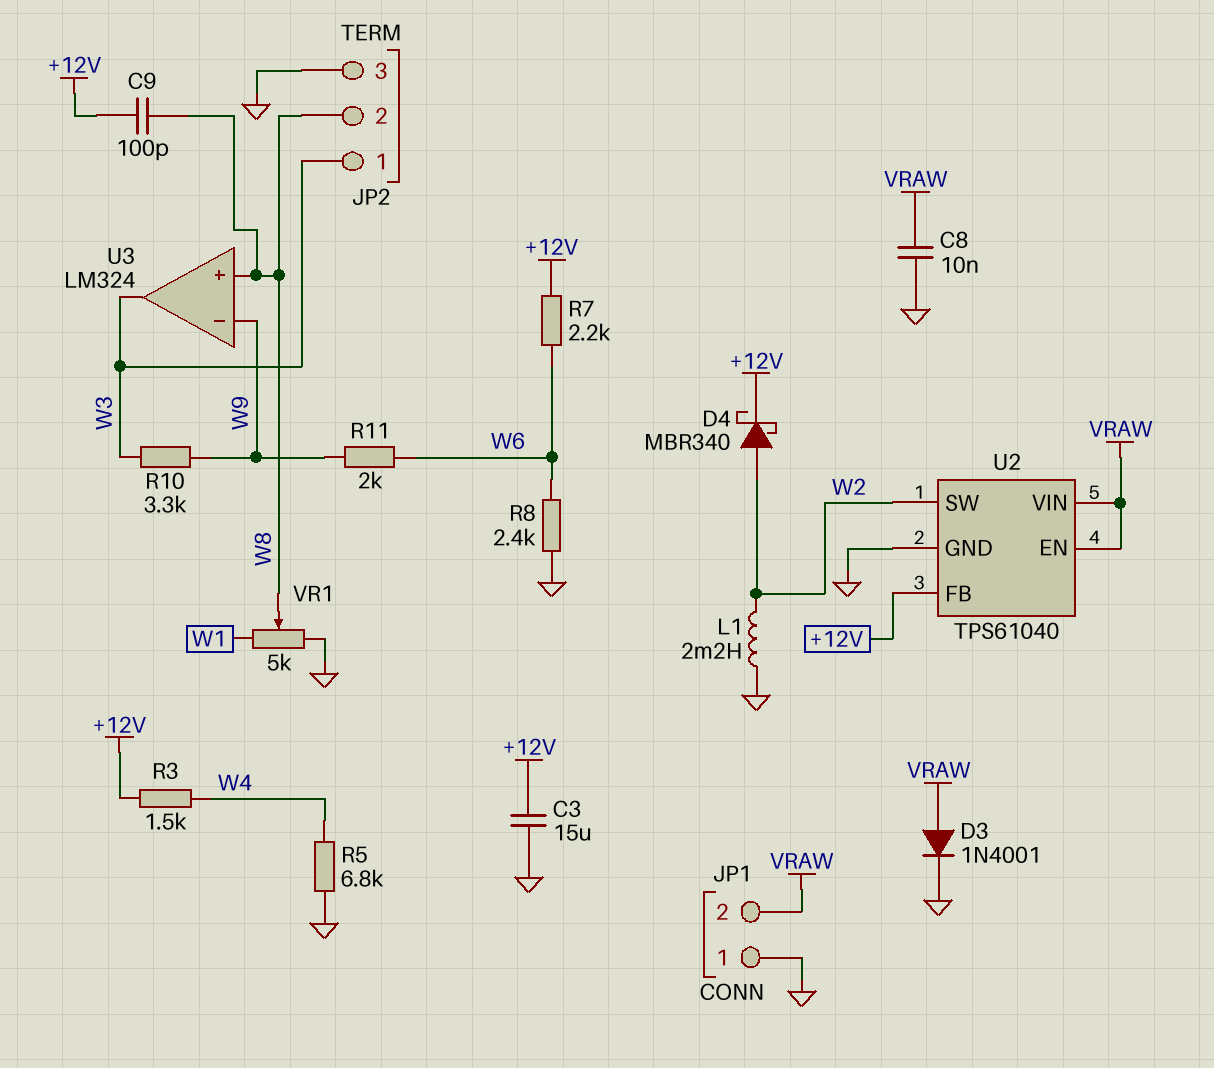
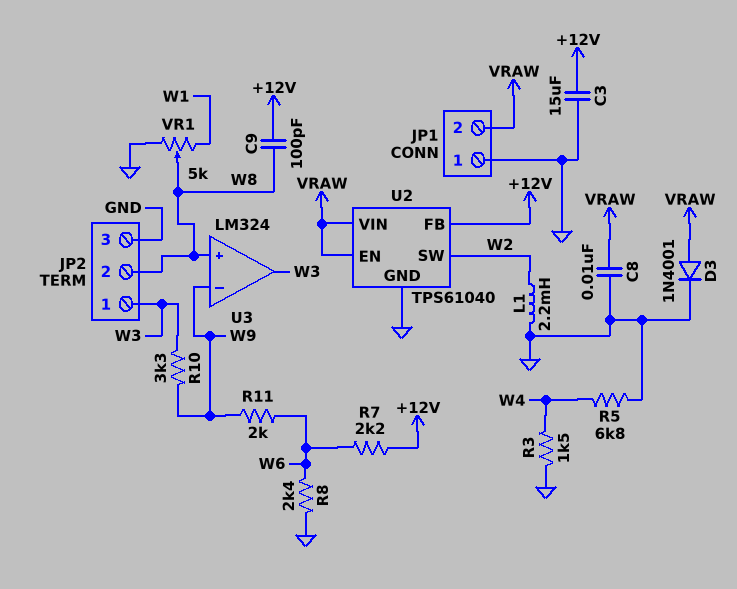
D4: schottky MBR340 (A W2, K +12V) -> none
R3: 1.5k (+12V, W4) -> 1.5k (GND, W4)

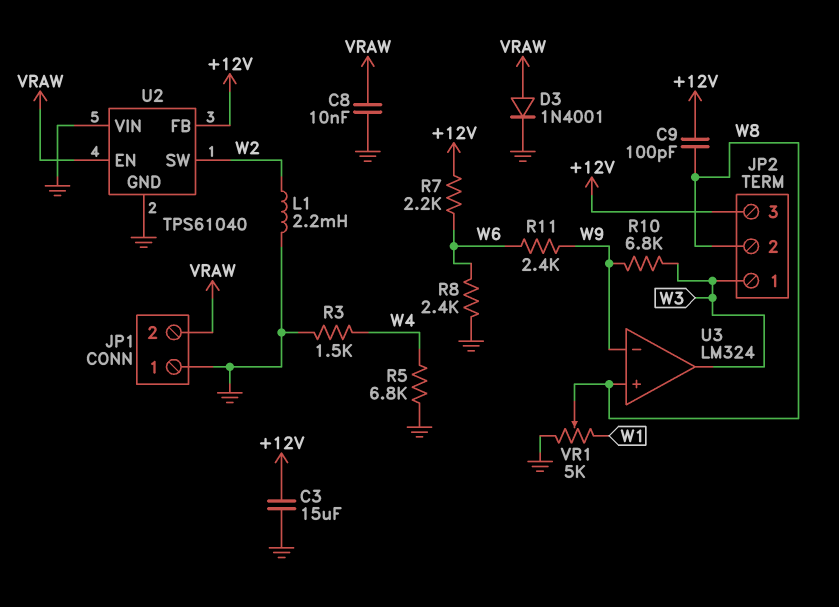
JP2 pin 3: GND -> +12V
R10: 3.3k (W3, W9) -> 6.8k (W3, W9)
R11: 2k (W6, W9) -> 2.4k (W6, W9)
U2 pin VIN: VRAW -> GND

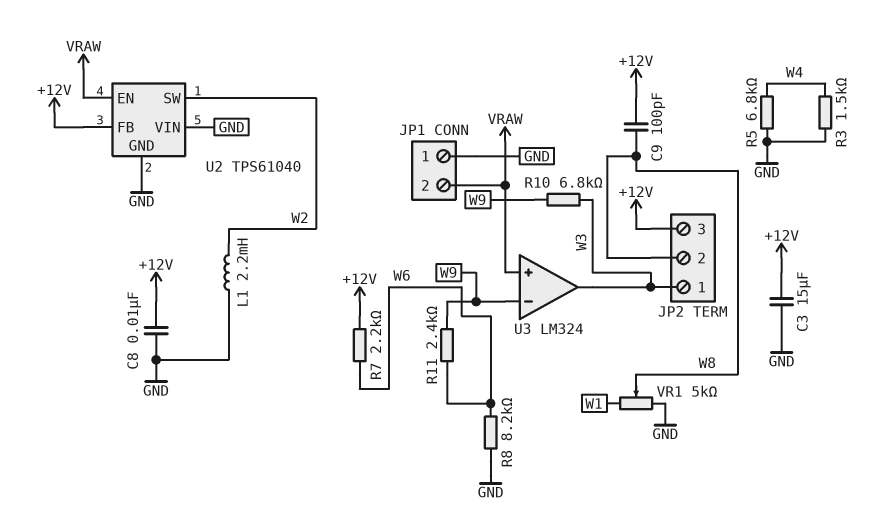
C8: 10nF (GND, VRAW) -> 10nF (+12V, GND)
D3: diode 1N4001 (A VRAW, K GND) -> none
R8: 2.4k (GND, W6) -> 8.2k (GND, W6)
U3 pin in+: W8 -> VRAW

